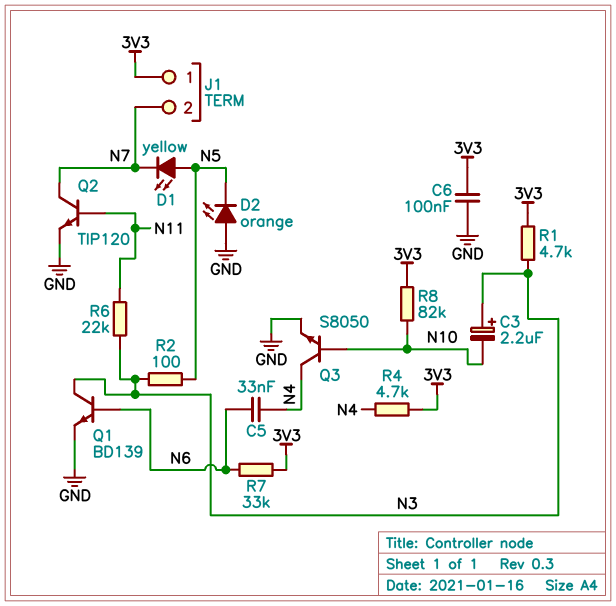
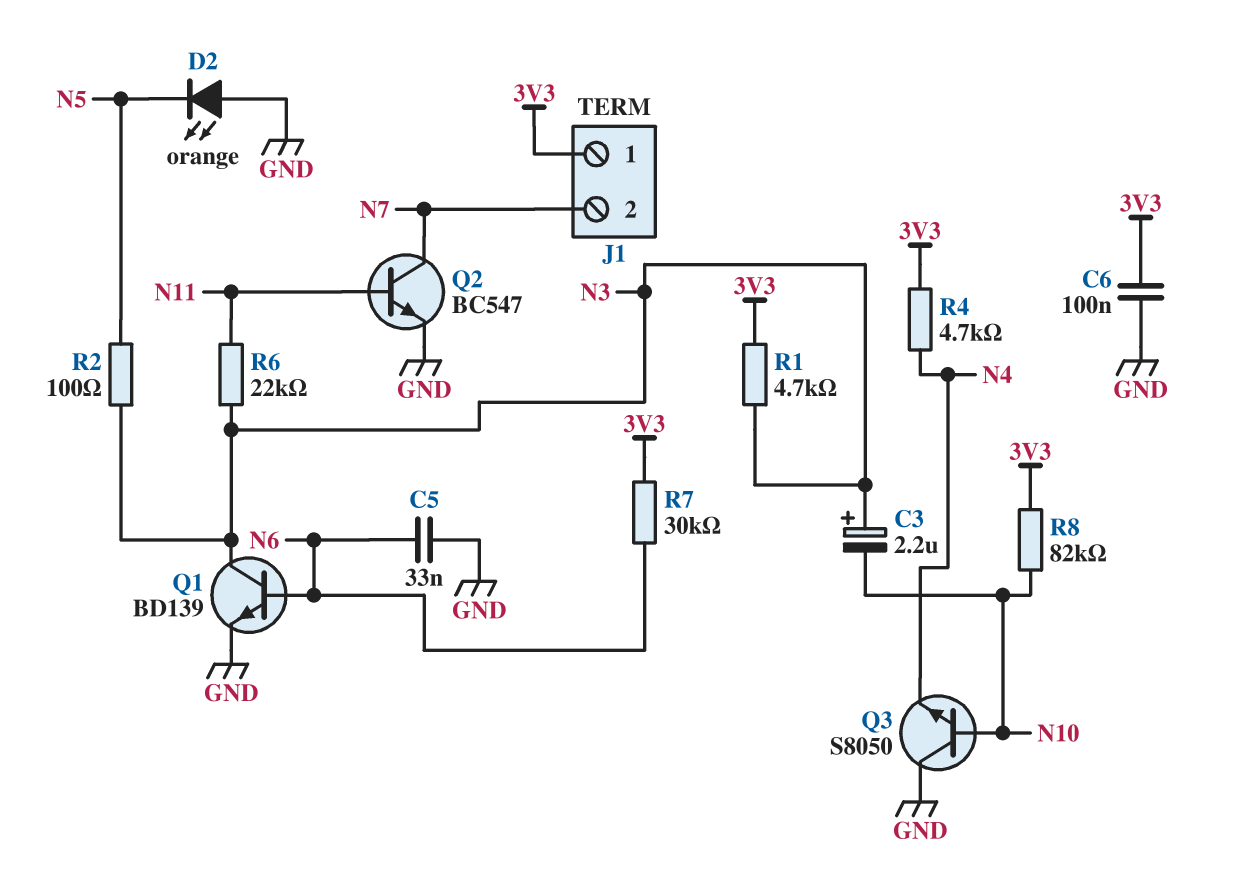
C5: 33nF (N4, N6) -> 33nF (GND, N6)
D1: LED yellow (A N5, K N7) -> none
Q2: NPN TIP120 (B N11, C N7, E GND) -> NPN BC547 (B N11, C N7, E GND)
Q3: NPN S8050 (B N10, C N4, E GND) -> NPN S8050 (B N10, C GND, E N4)
R7: 33k (3V3, N6) -> 30k (3V3, N6)

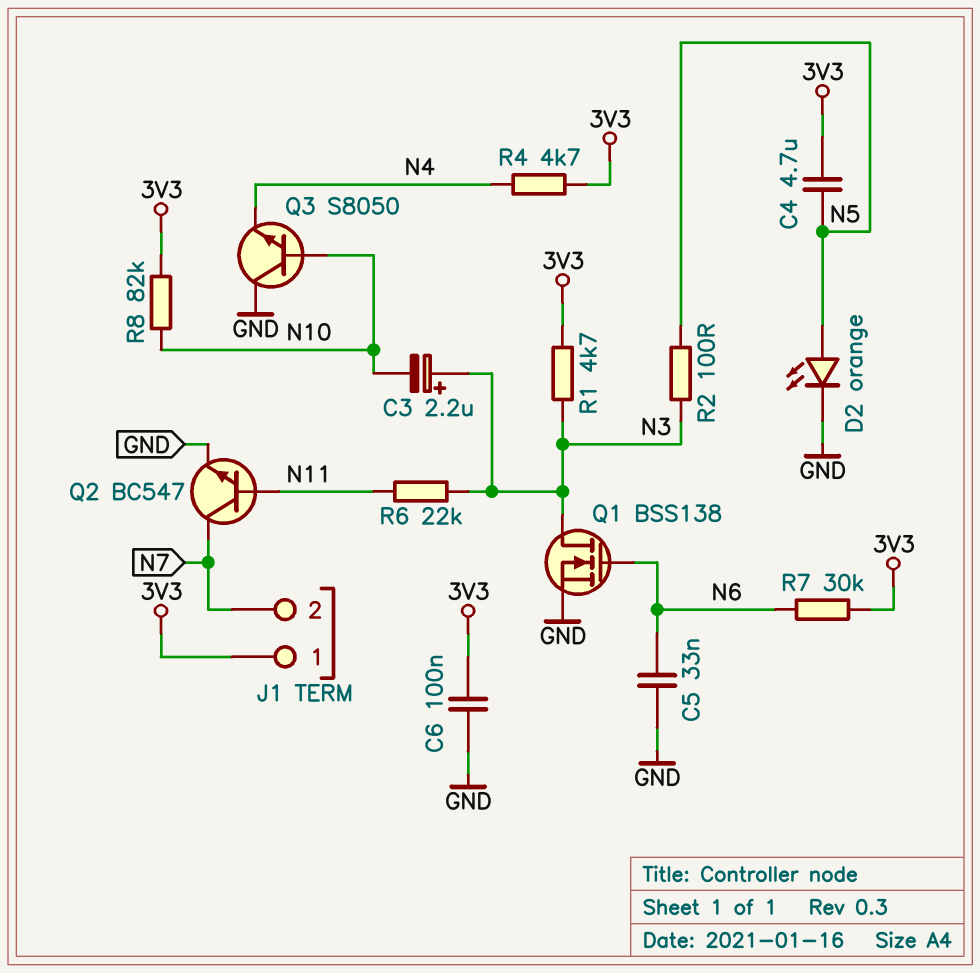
C4: none -> 4.7uF (3V3, N5)
D2: LED orange (A GND, K N5) -> LED orange (A N5, K GND)
Q1: NPN BD139 (B N6, C N3, E GND) -> NMOS BSS138 (G N6, D N3, S GND)

